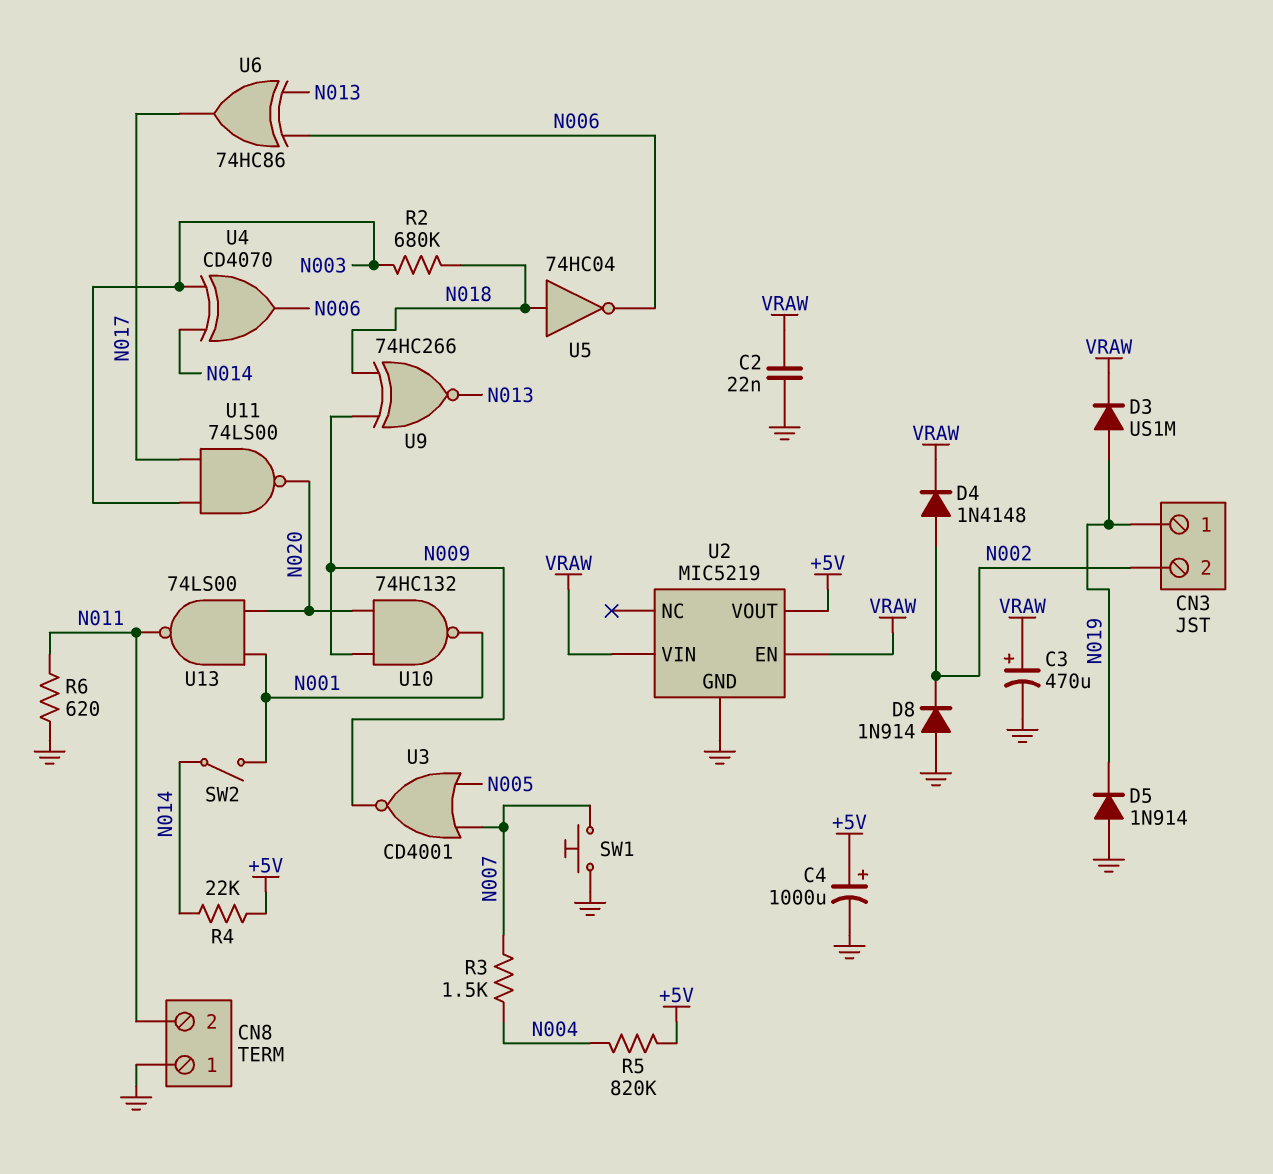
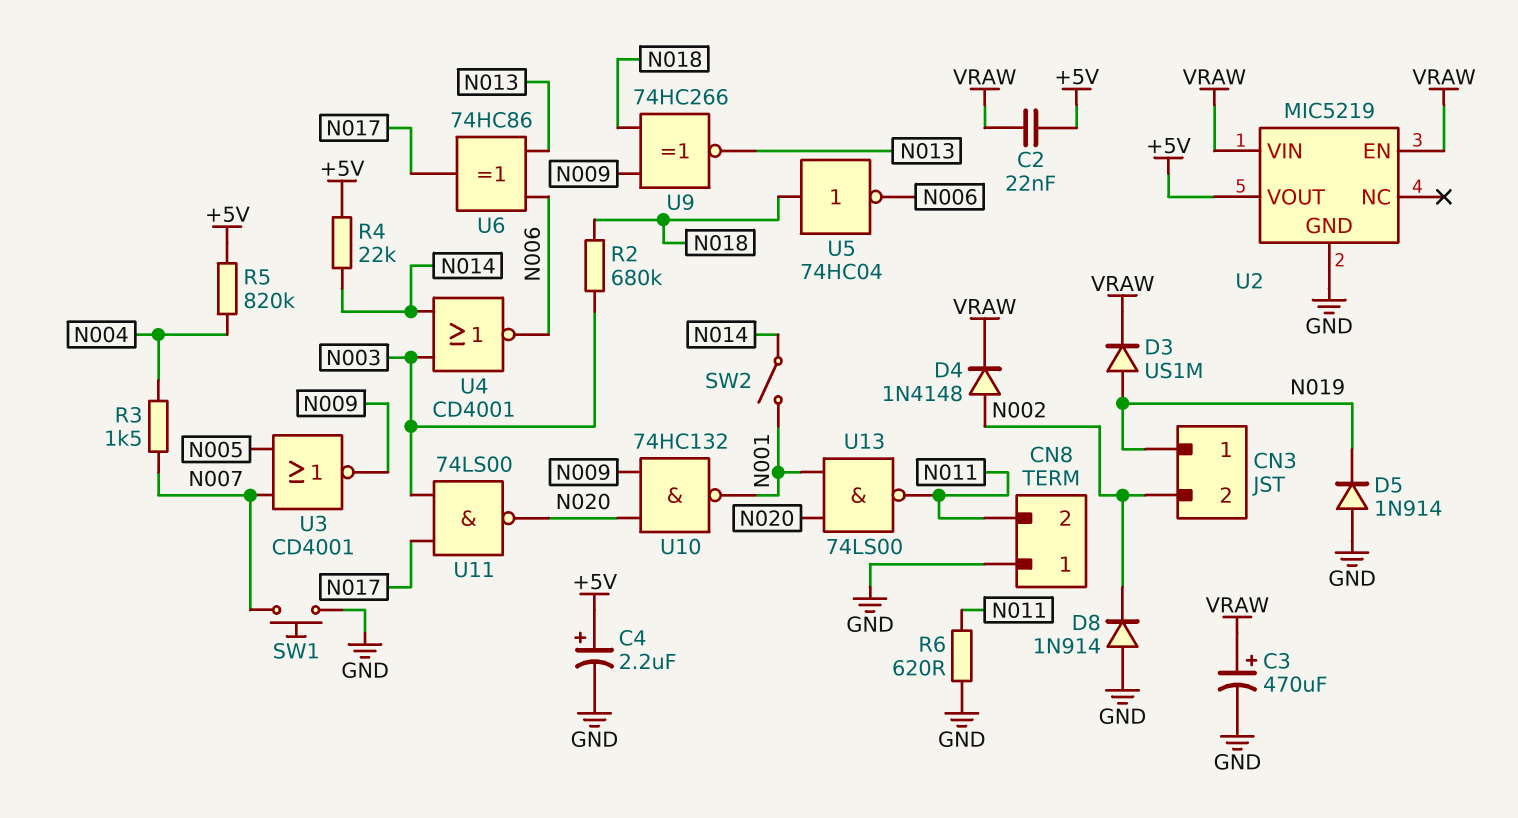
C2: 22nF (GND, VRAW) -> 22nF (+5V, VRAW)
C4: 1000uF (plus +5V, minus GND) -> 2.2uF (plus +5V, minus GND)
U4: XOR CD4070 (in N003, in N014, out N006) -> NOR CD4001 (in N003, in N014, out N006)

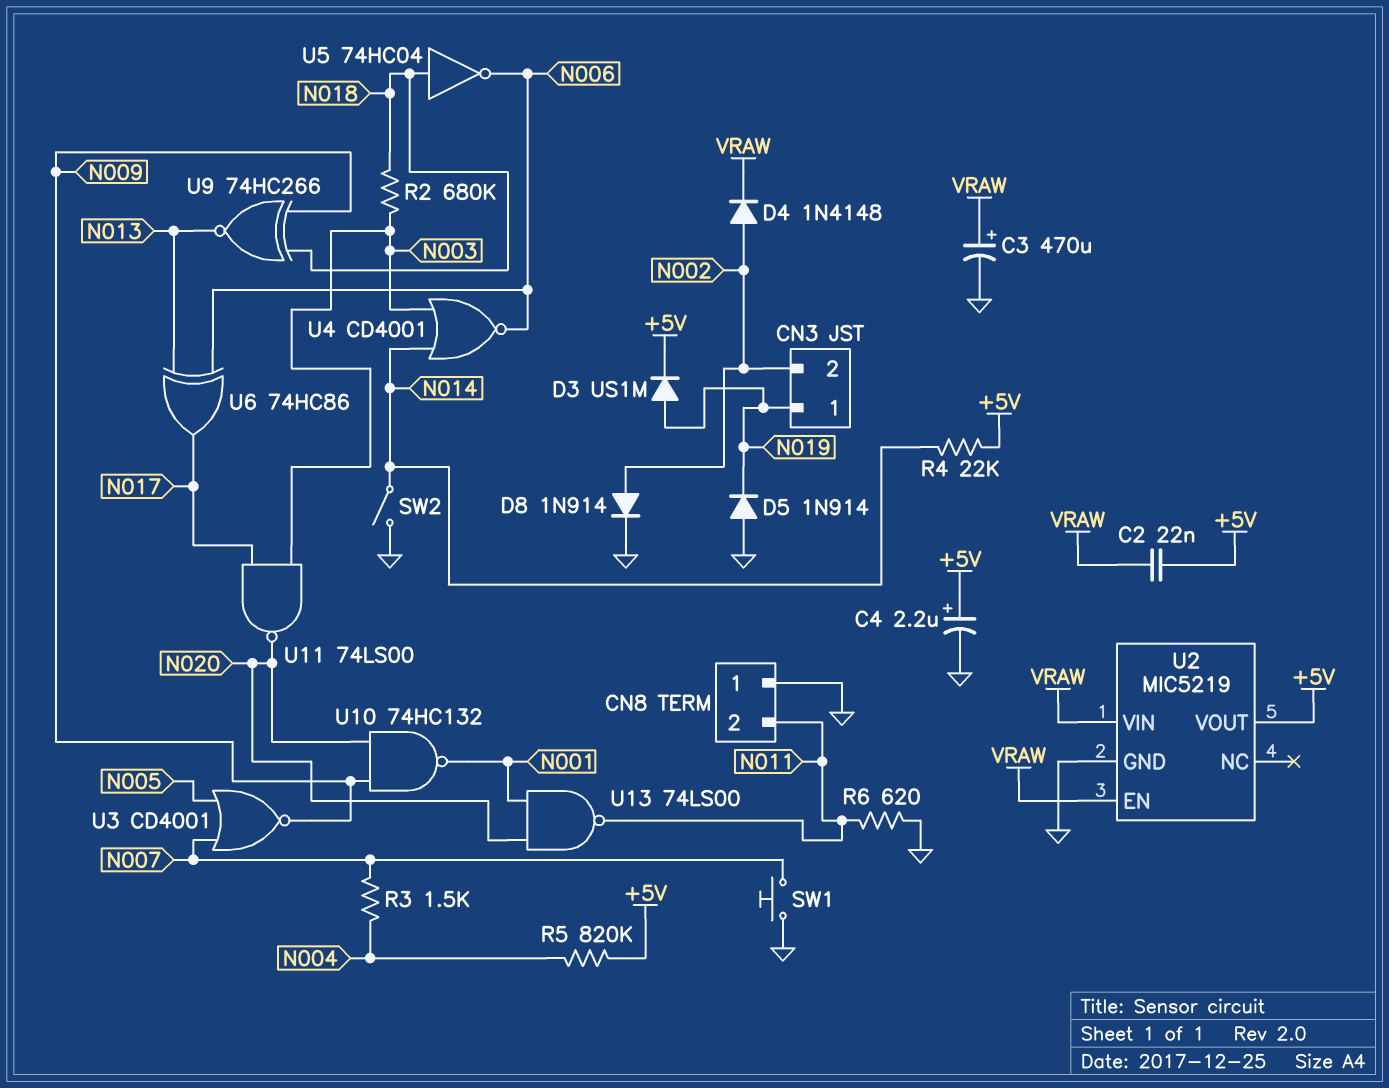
D3: diode US1M (A N019, K VRAW) -> diode US1M (A N019, K +5V)
D8: diode 1N914 (A GND, K N002) -> diode 1N914 (A N002, K GND)
SW2: switch (N001, N014) -> switch (GND, N014)

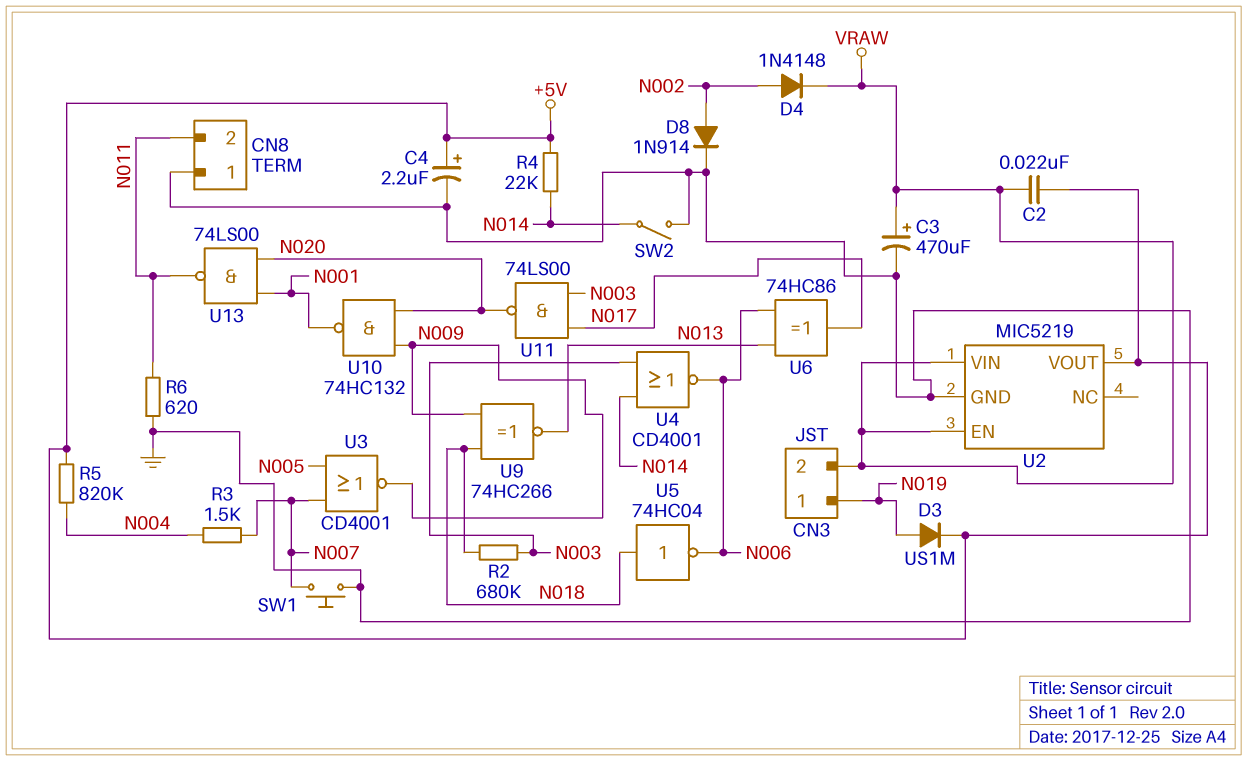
CN3 pin 2: N002 -> VRAW
D5: diode 1N914 (A GND, K N019) -> none

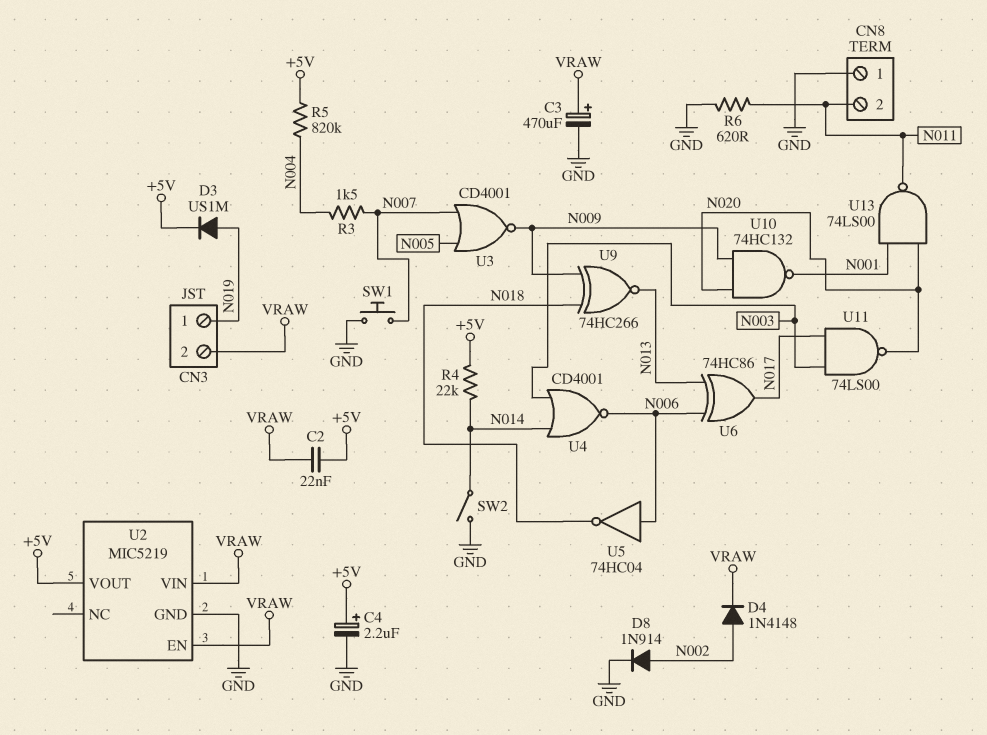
R2: 680k (N003, N018) -> none
U5: NOT 74HC04 (in N018, out N006) -> NOT 74HC04 (in N006, out N018)

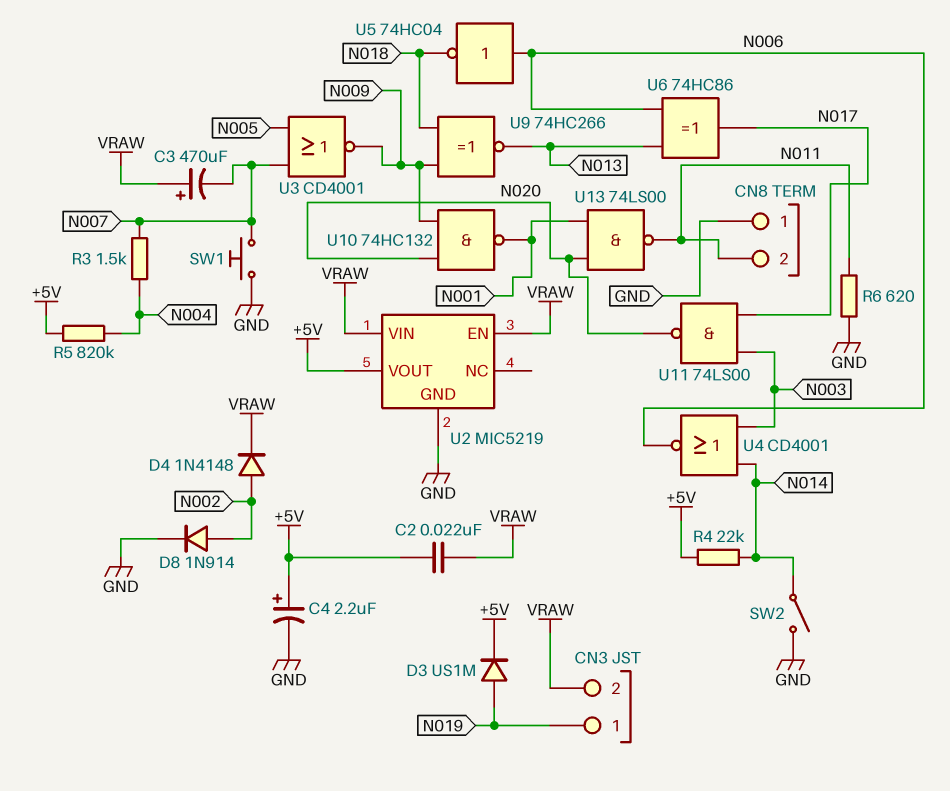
C3: 470uF (plus VRAW, minus GND) -> 470uF (plus VRAW, minus N007)

